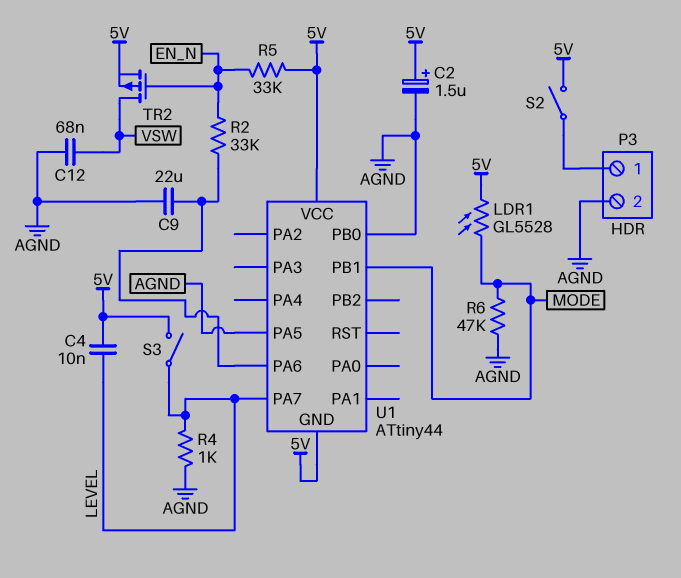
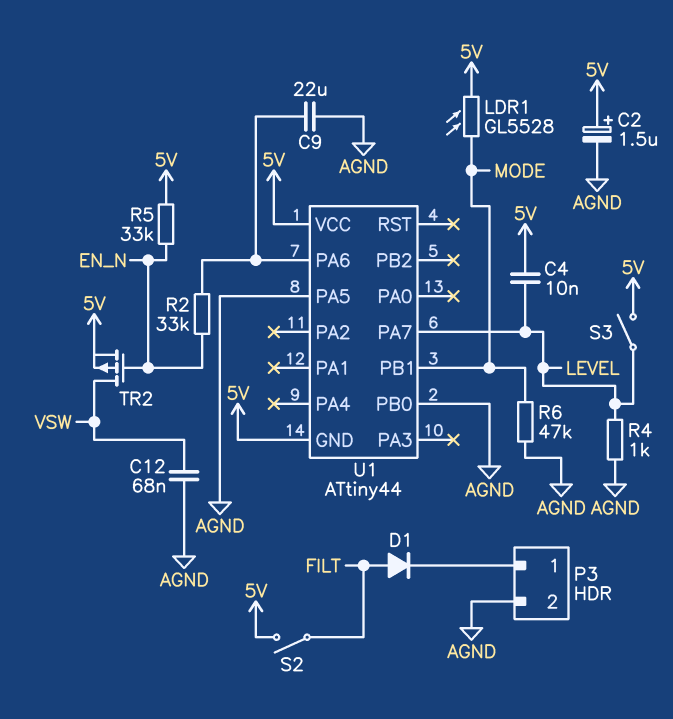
D1: none -> diode (A FILT, K P3/1)
S2: switch (5V, P3/1) -> switch (5V, FILT)

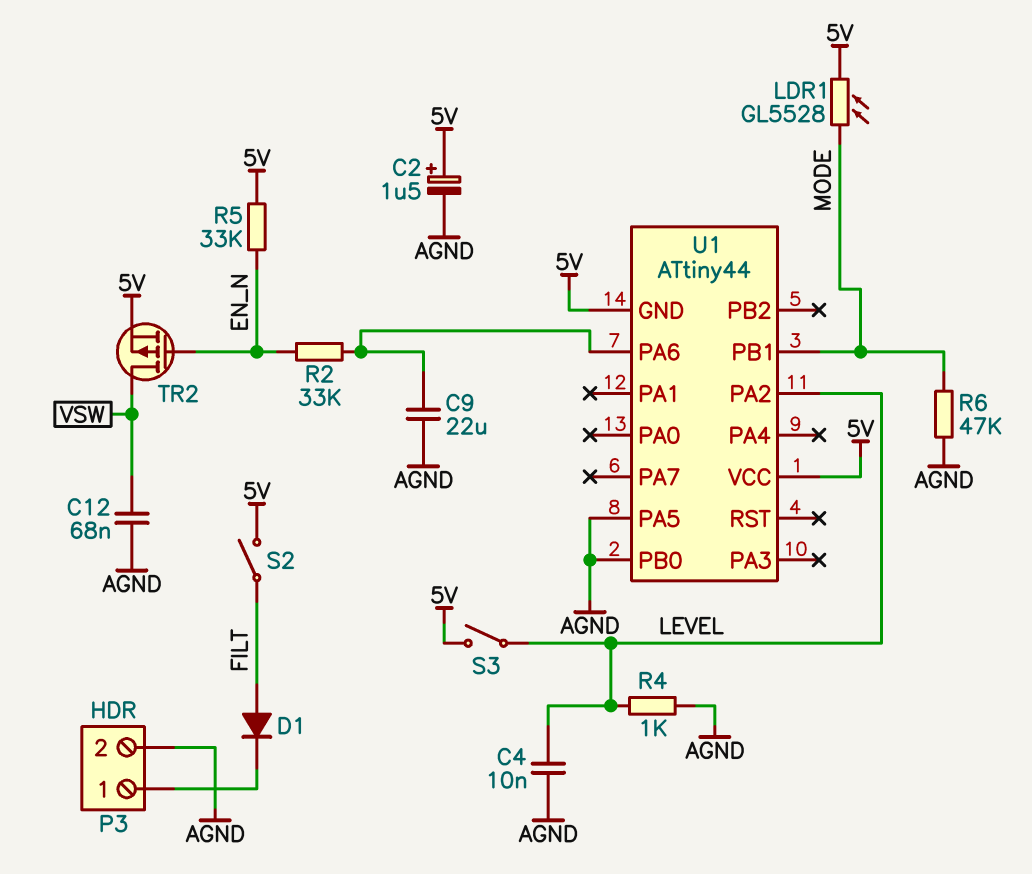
C4: 10nF (5V, LEVEL) -> 10nF (AGND, LEVEL)
U1 pin PA2: none -> LEVEL
U1 pin PA7: LEVEL -> none

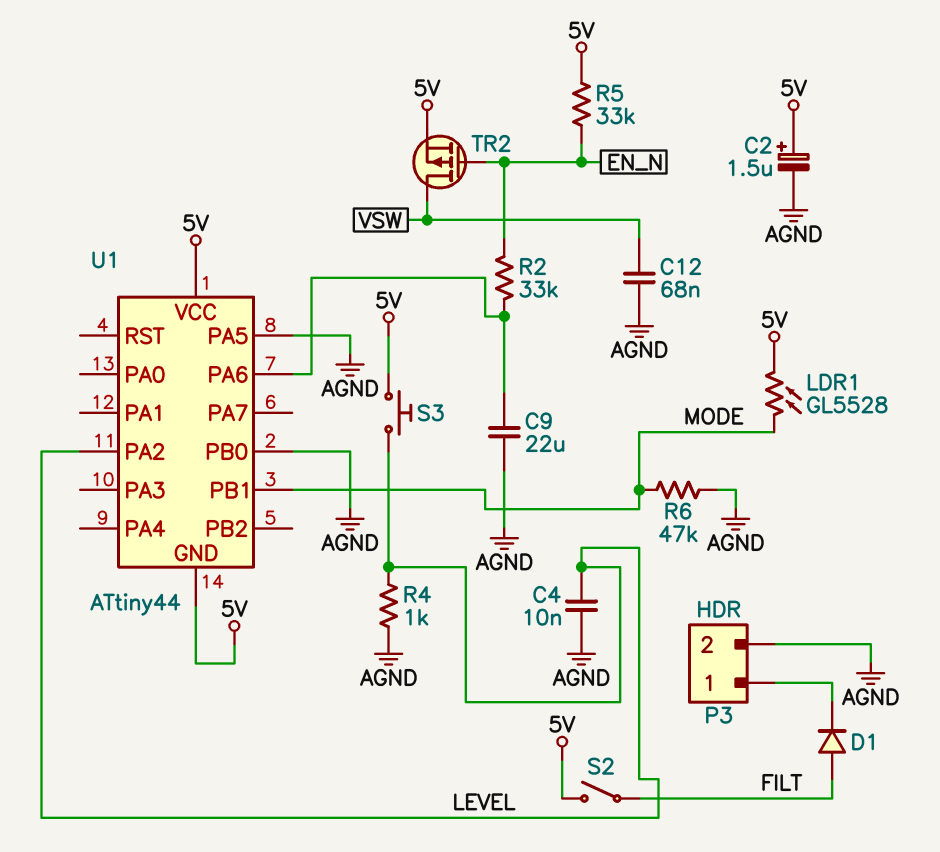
S3: switch (5V, LEVEL) -> button (5V, LEVEL)

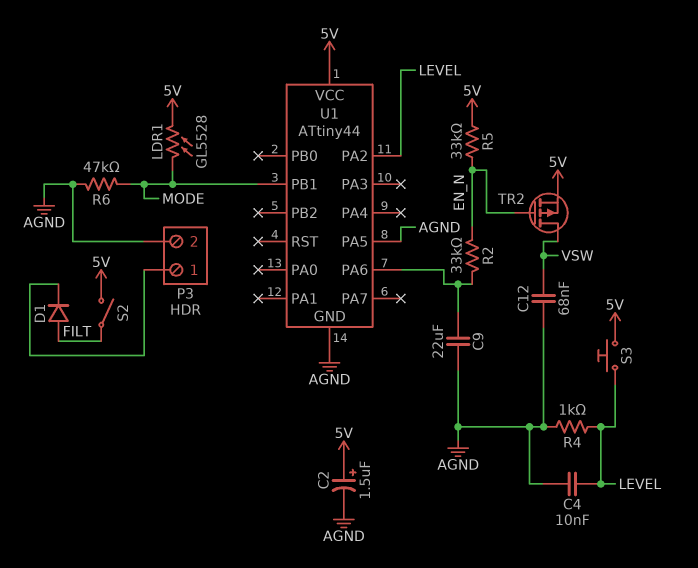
U1 pin GND: 5V -> AGND
U1 pin PB0: AGND -> none

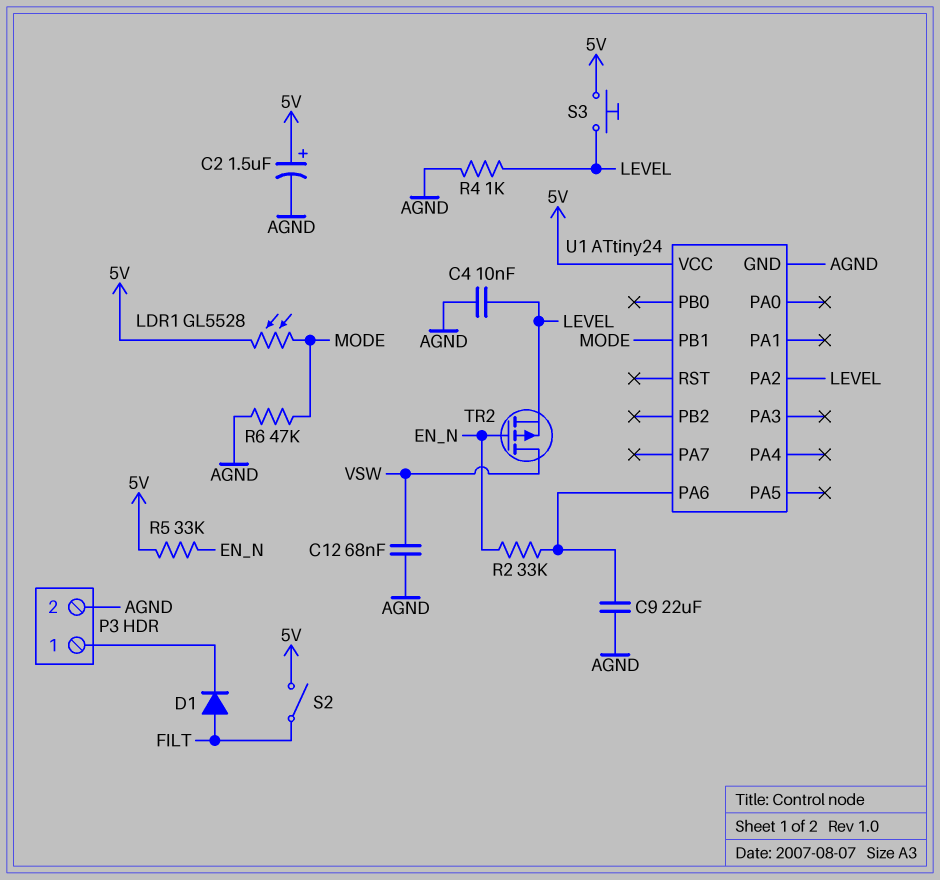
TR2: PMOS (G EN_N, D VSW, S 5V) -> PMOS (G EN_N, D VSW, S LEVEL)
U1: ATtiny44 -> ATtiny24
U1 pin PA5: AGND -> none

